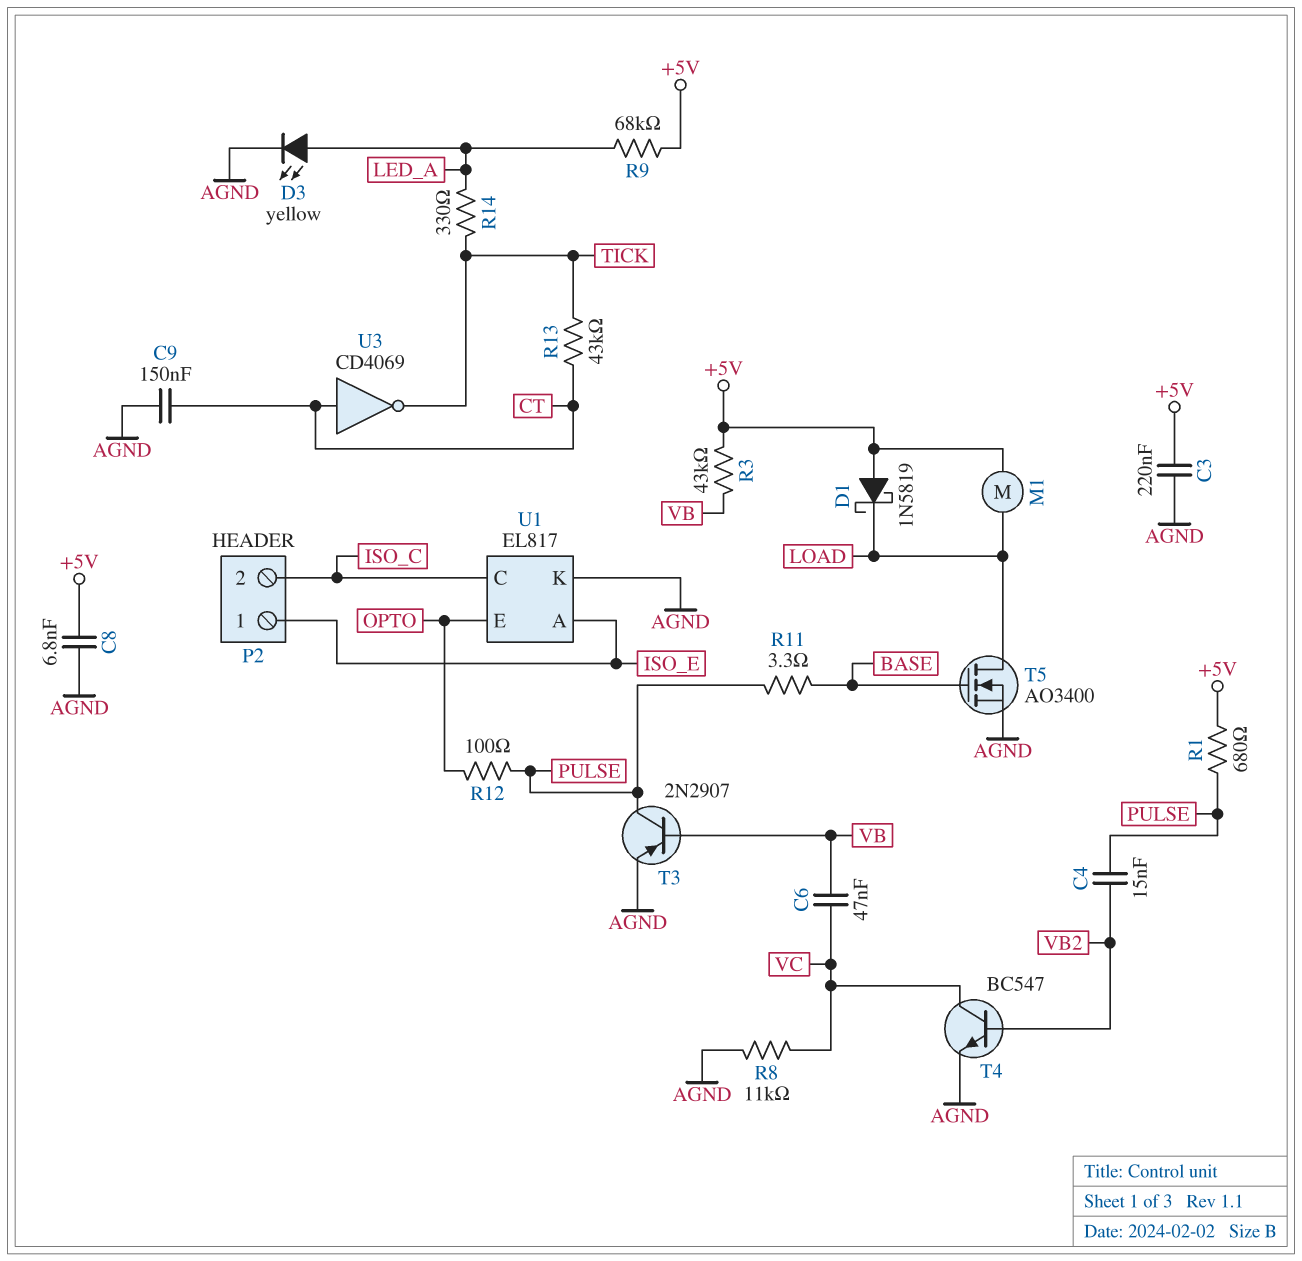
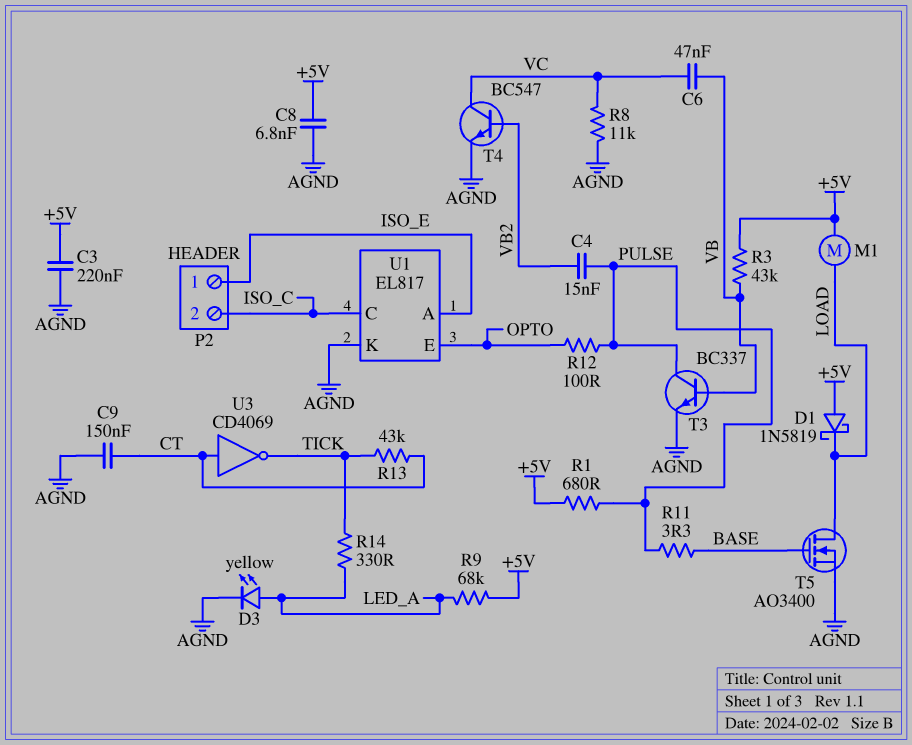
T3: PNP 2N2907 (B VB, C PULSE, E AGND) -> NPN BC337 (B VB, C PULSE, E AGND)

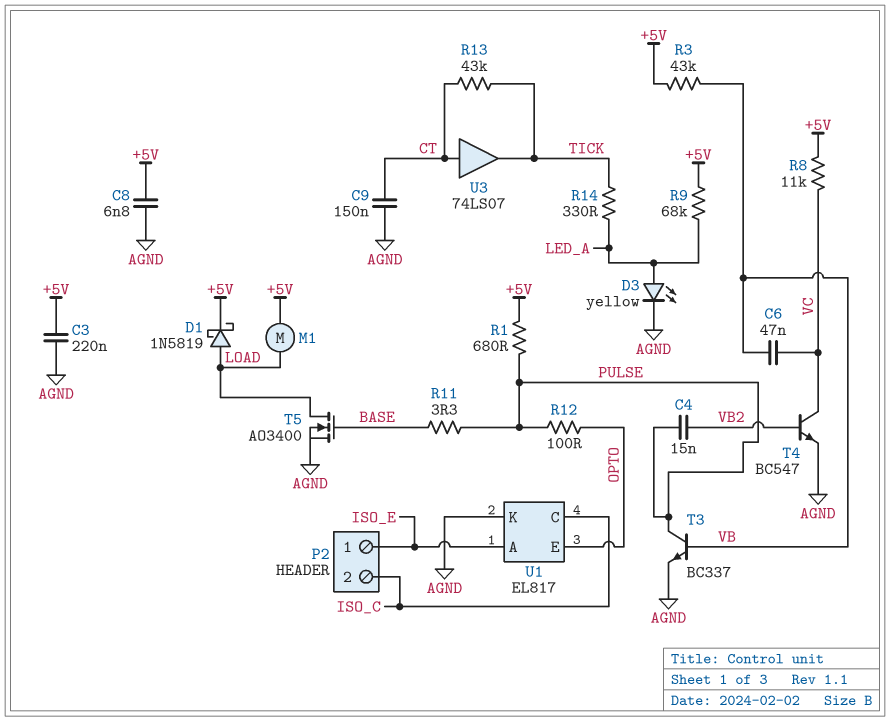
D1: schottky 1N5819 (A +5V, K LOAD) -> schottky 1N5819 (A LOAD, K +5V)
R8: 11k (AGND, VC) -> 11k (+5V, VC)
U3: NOT CD4069 (in CT, out TICK) -> buffer 74LS07 (in CT, out TICK)

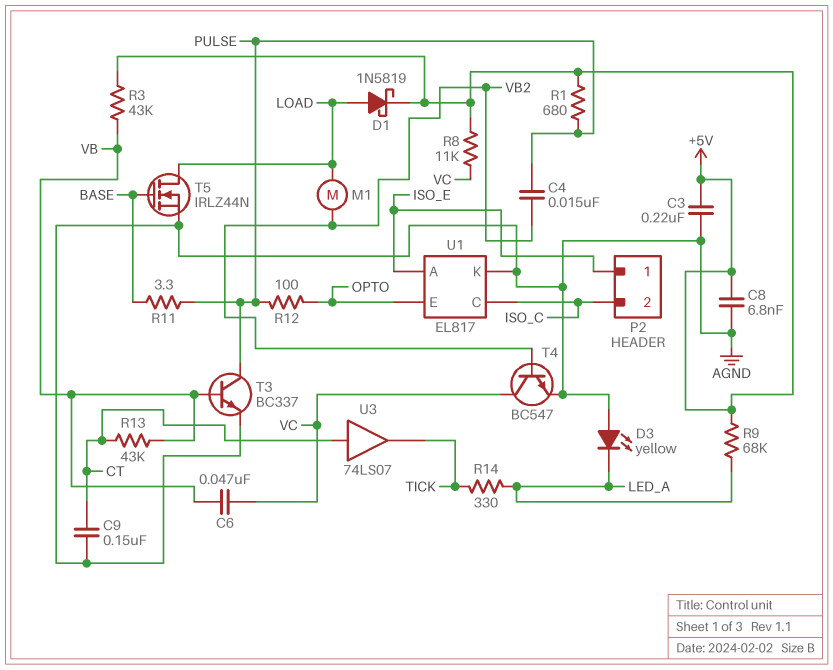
D3: LED yellow (A LED_A, K AGND) -> LED yellow (A AGND, K LED_A)
M1: motor (+5V, LOAD) -> motor (LOAD, VB2)
R13: 43k (CT, TICK) -> 43k (CT, VB)
T5: NMOS AO3400 (G BASE, D LOAD, S AGND) -> NMOS IRLZ44N (G BASE, D LOAD, S AGND)

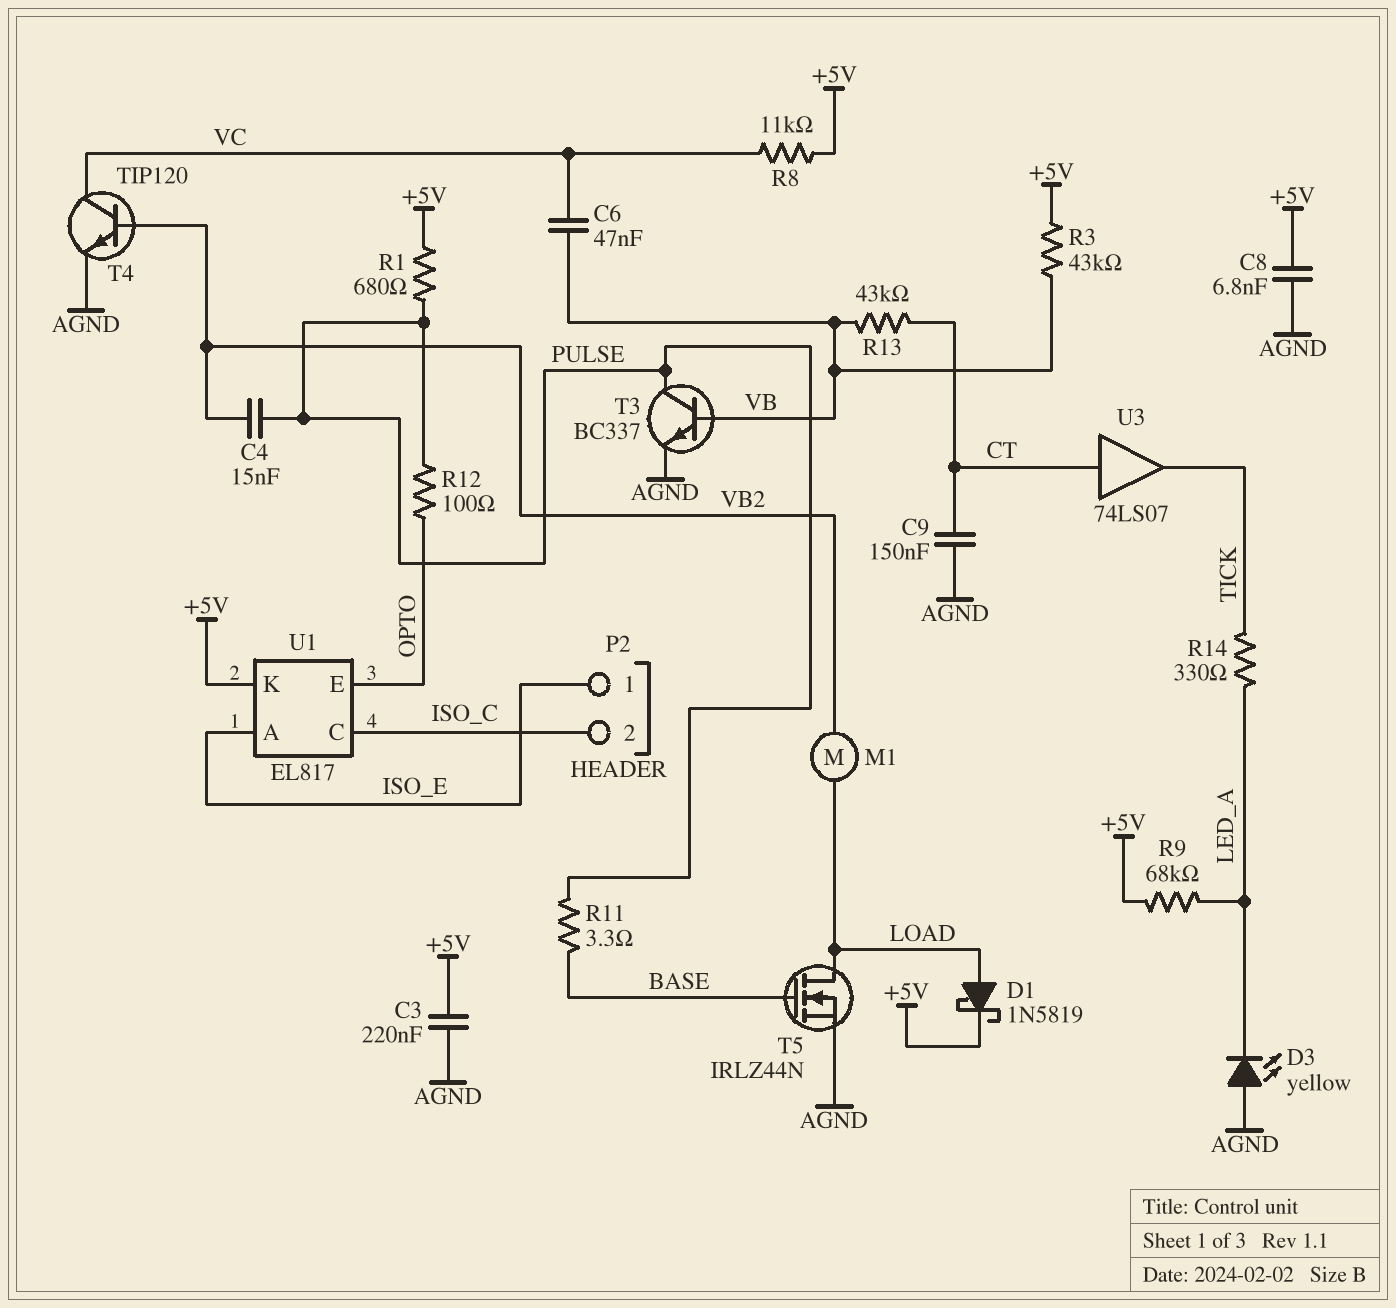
T4: NPN BC547 (B VB2, C VC, E AGND) -> NPN TIP120 (B VB2, C VC, E AGND)
U1 pin K: AGND -> +5V

